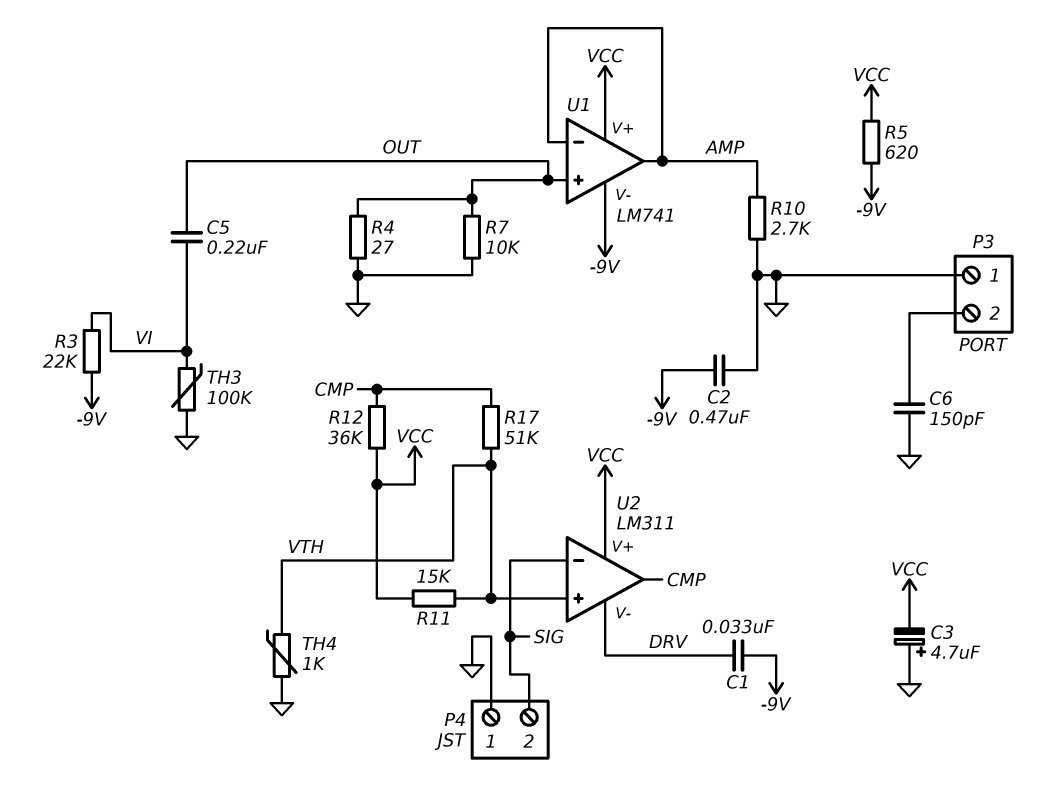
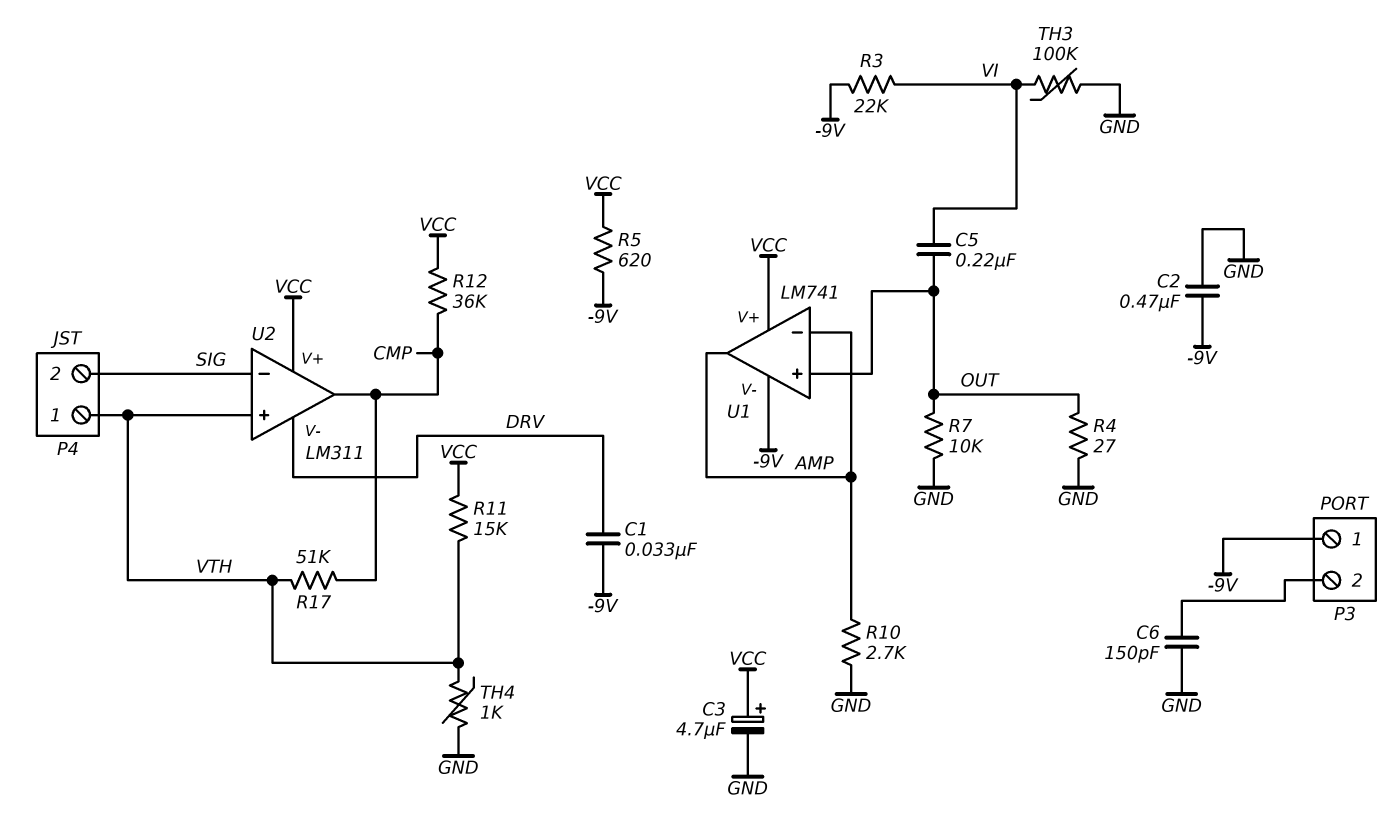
C3: 4.7uF (plus GND, minus VCC) -> 4.7uF (plus VCC, minus GND)
P3 pin 1: GND -> -9V
P4 pin 1: GND -> VTH

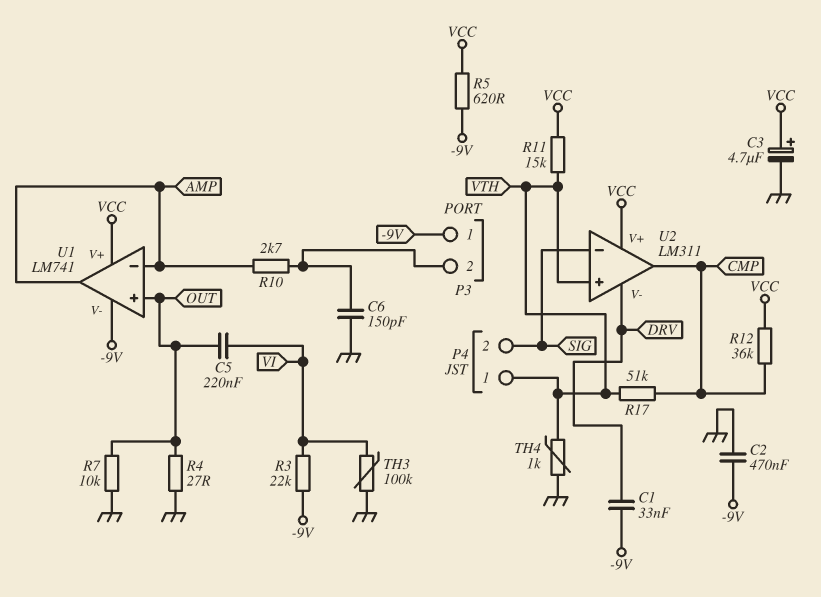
R10: 2.7k (AMP, GND) -> 2.7k (AMP, P3/2)

